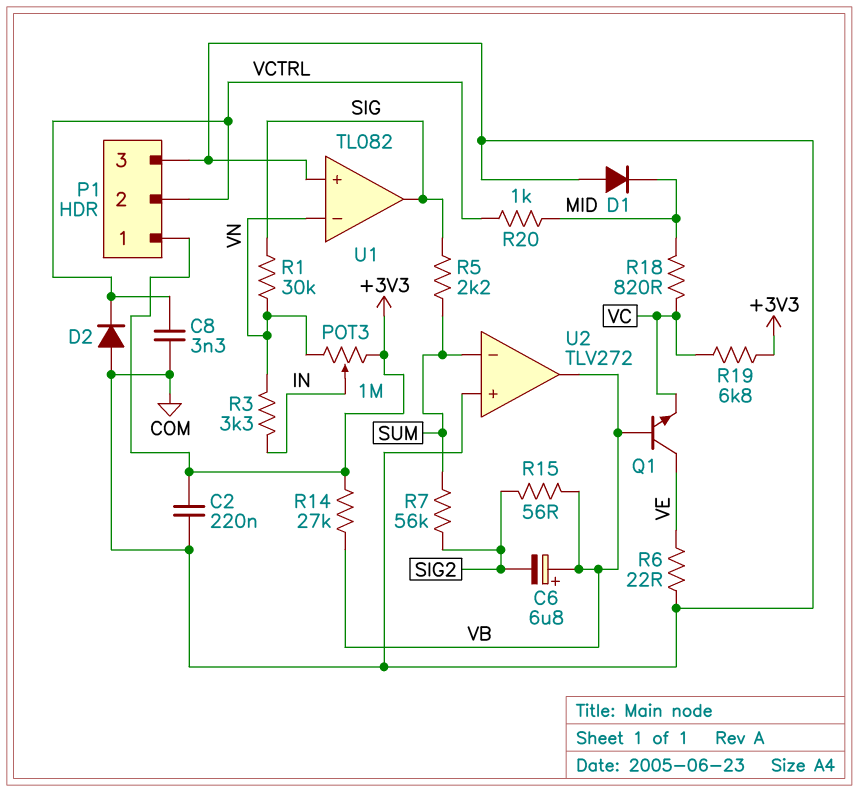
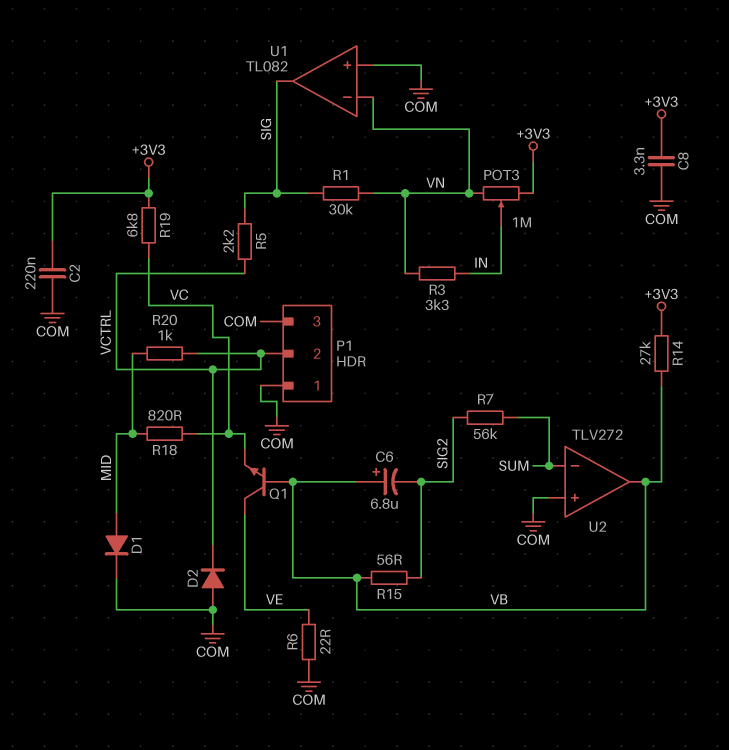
C8: 3.3nF (COM, VCTRL) -> 3.3nF (+3V3, COM)
D1: diode (A COM, K MID) -> diode (A MID, K COM)
P1 pin 1: +3V3 -> COM
R5: 2.2k (SIG, SUM) -> 2.2k (SIG, VCTRL)

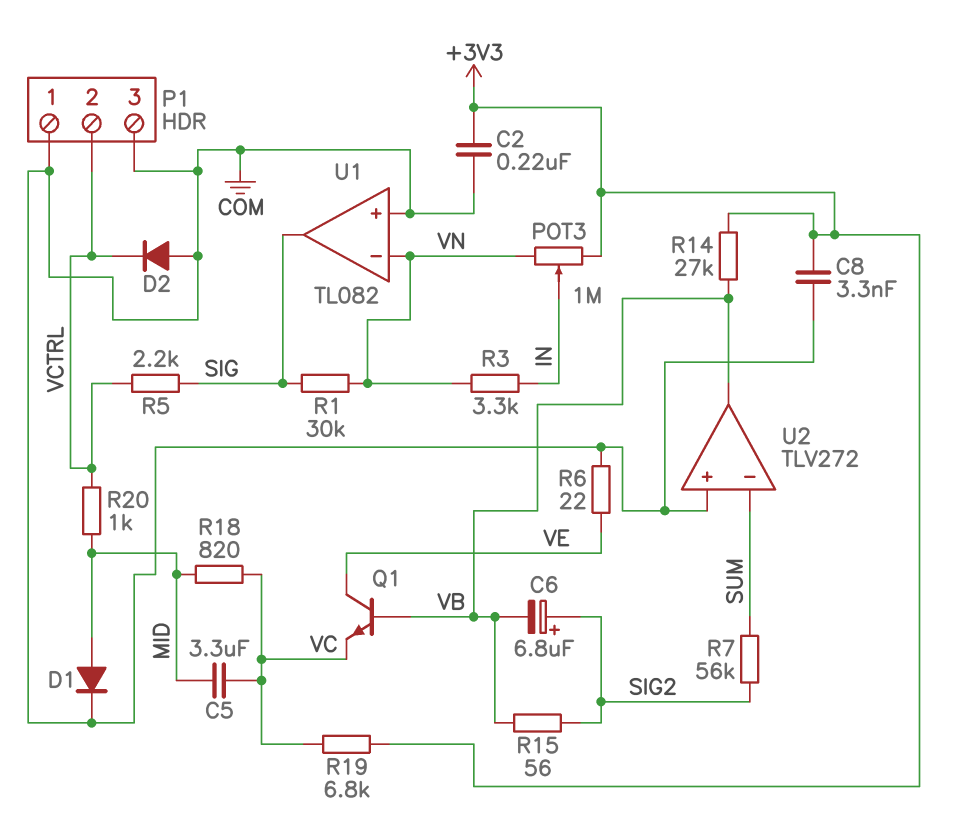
C5: none -> 3.3uF (MID, VC)
C6: 6.8uF (plus VB, minus SIG2) -> 6.8uF (plus SIG2, minus VB)

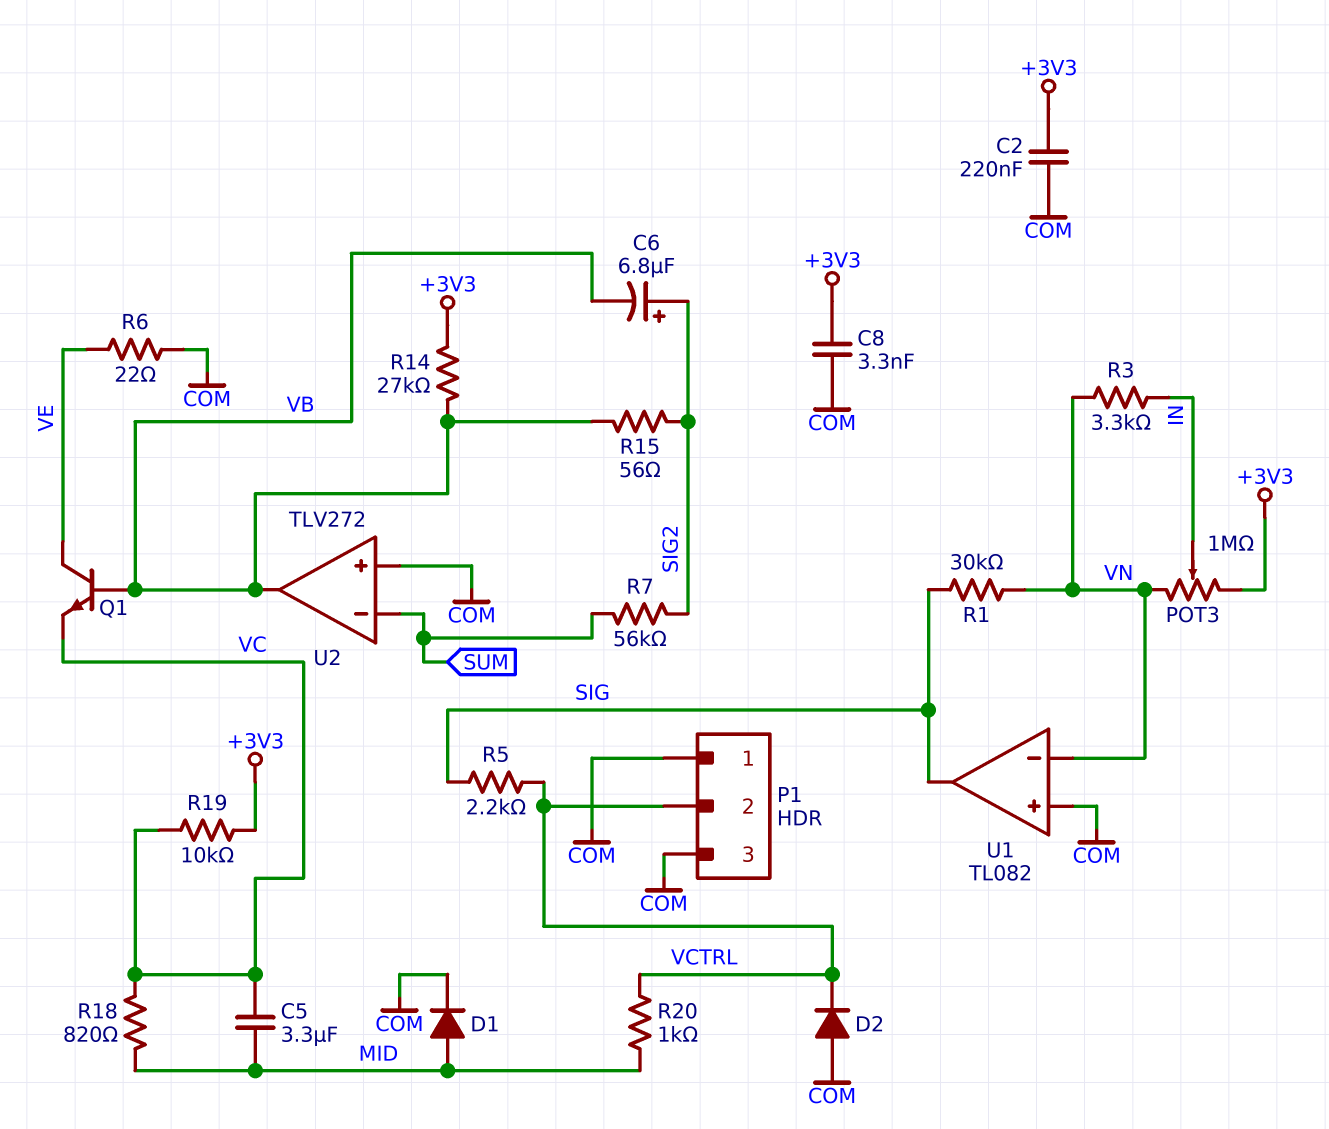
R19: 6.8k (+3V3, VC) -> 10k (+3V3, VC)

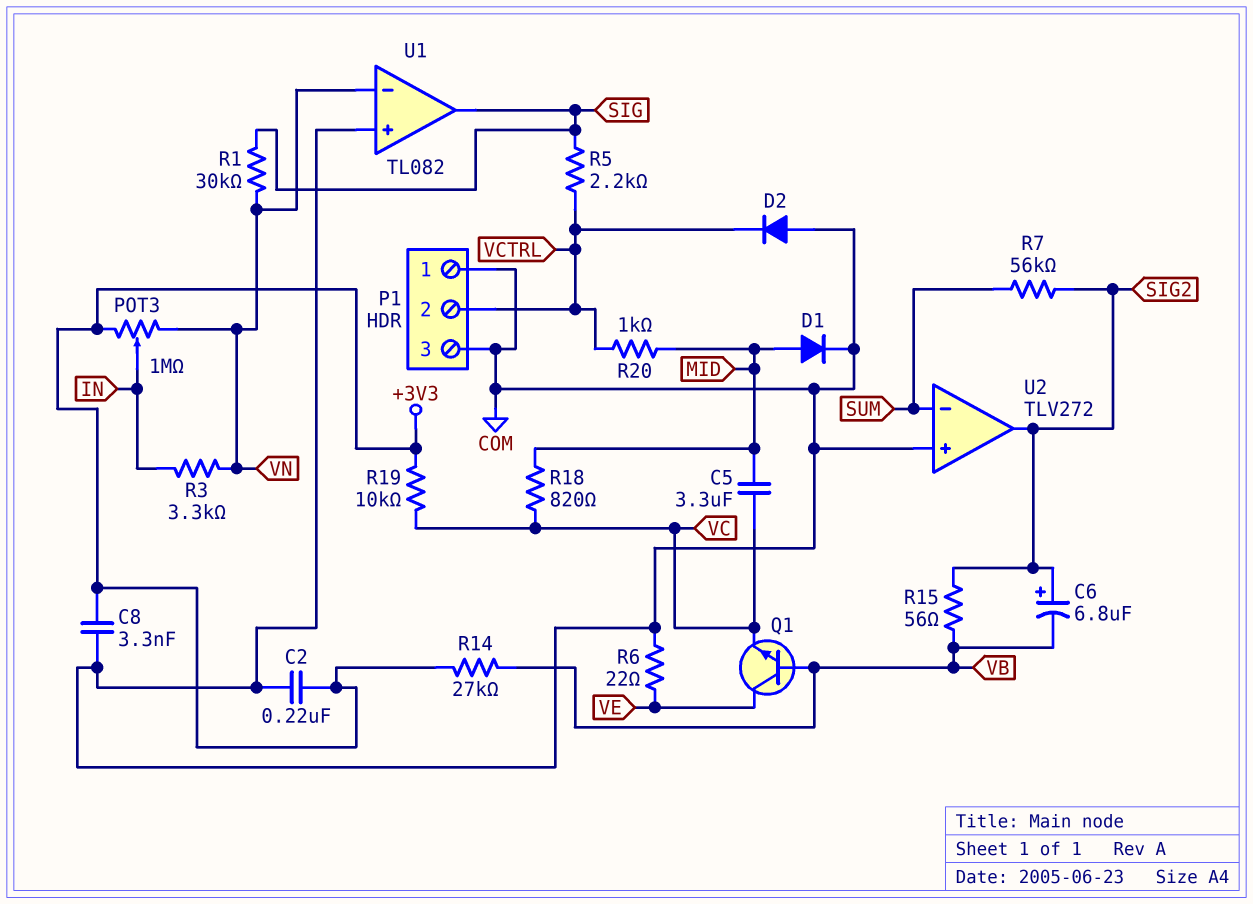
U2 pin out: VB -> SIG2

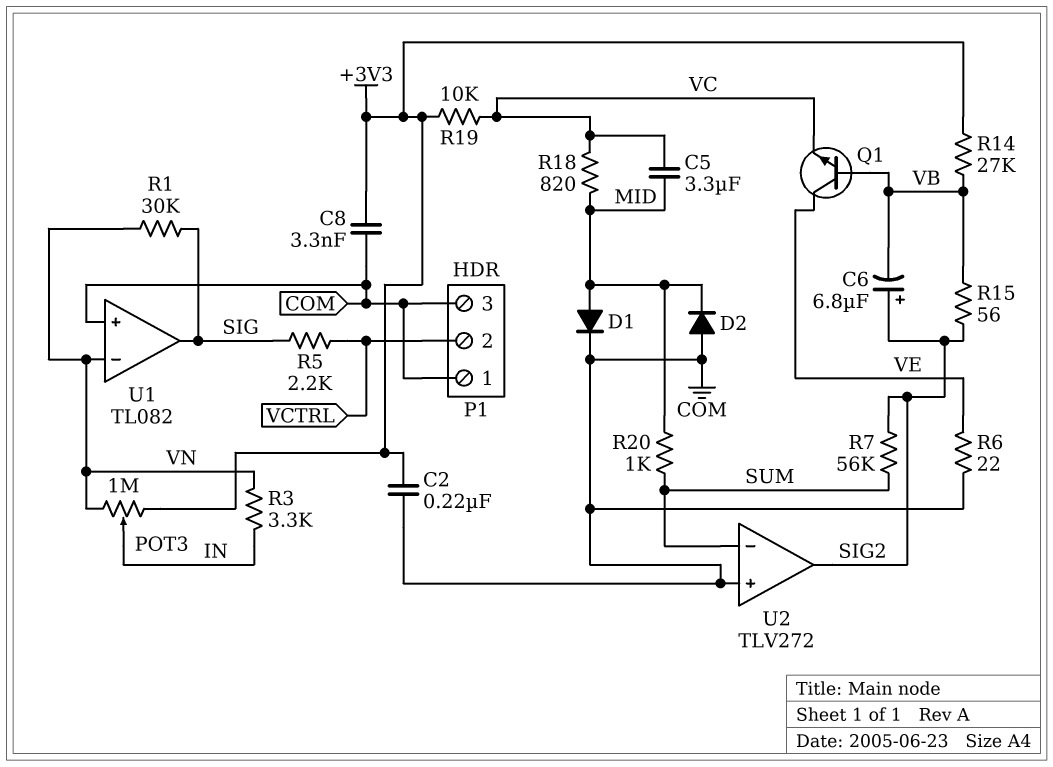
D2: diode (A COM, K VCTRL) -> diode (A COM, K MID)
R20: 1k (MID, VCTRL) -> 1k (MID, SUM)

